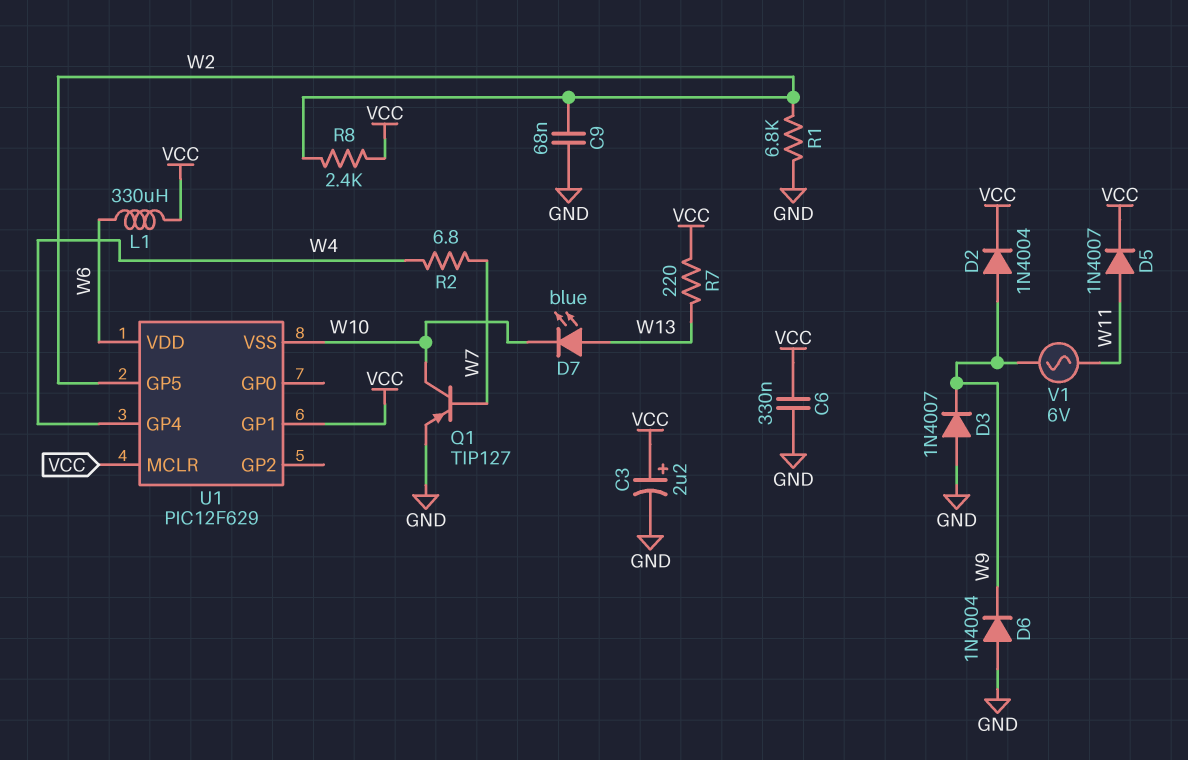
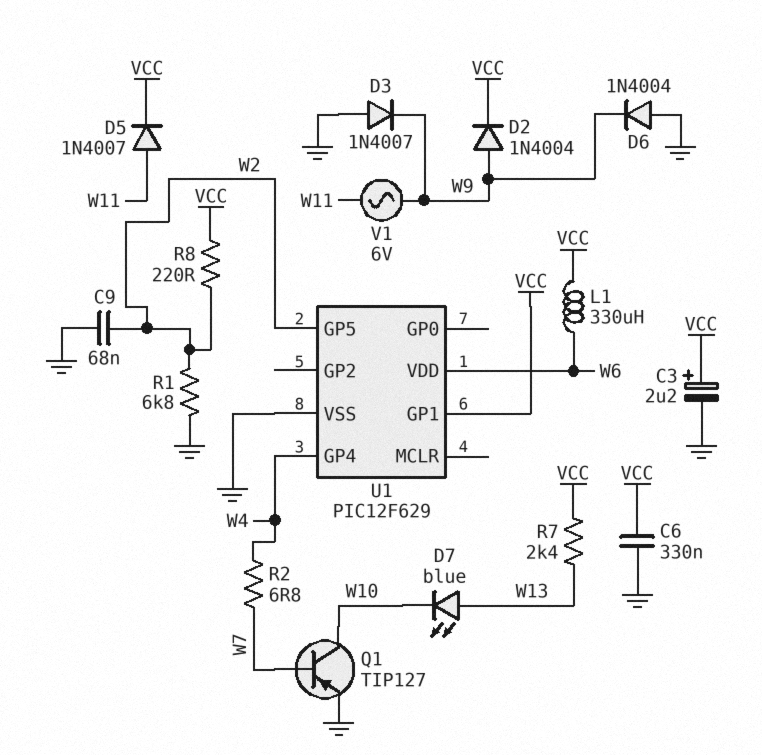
R7: 220 (VCC, W13) -> 2.4k (VCC, W13)
R8: 2.4k (VCC, W2) -> 220 (VCC, W2)
U1 pin MCLR: VCC -> none
U1 pin VSS: W10 -> GND

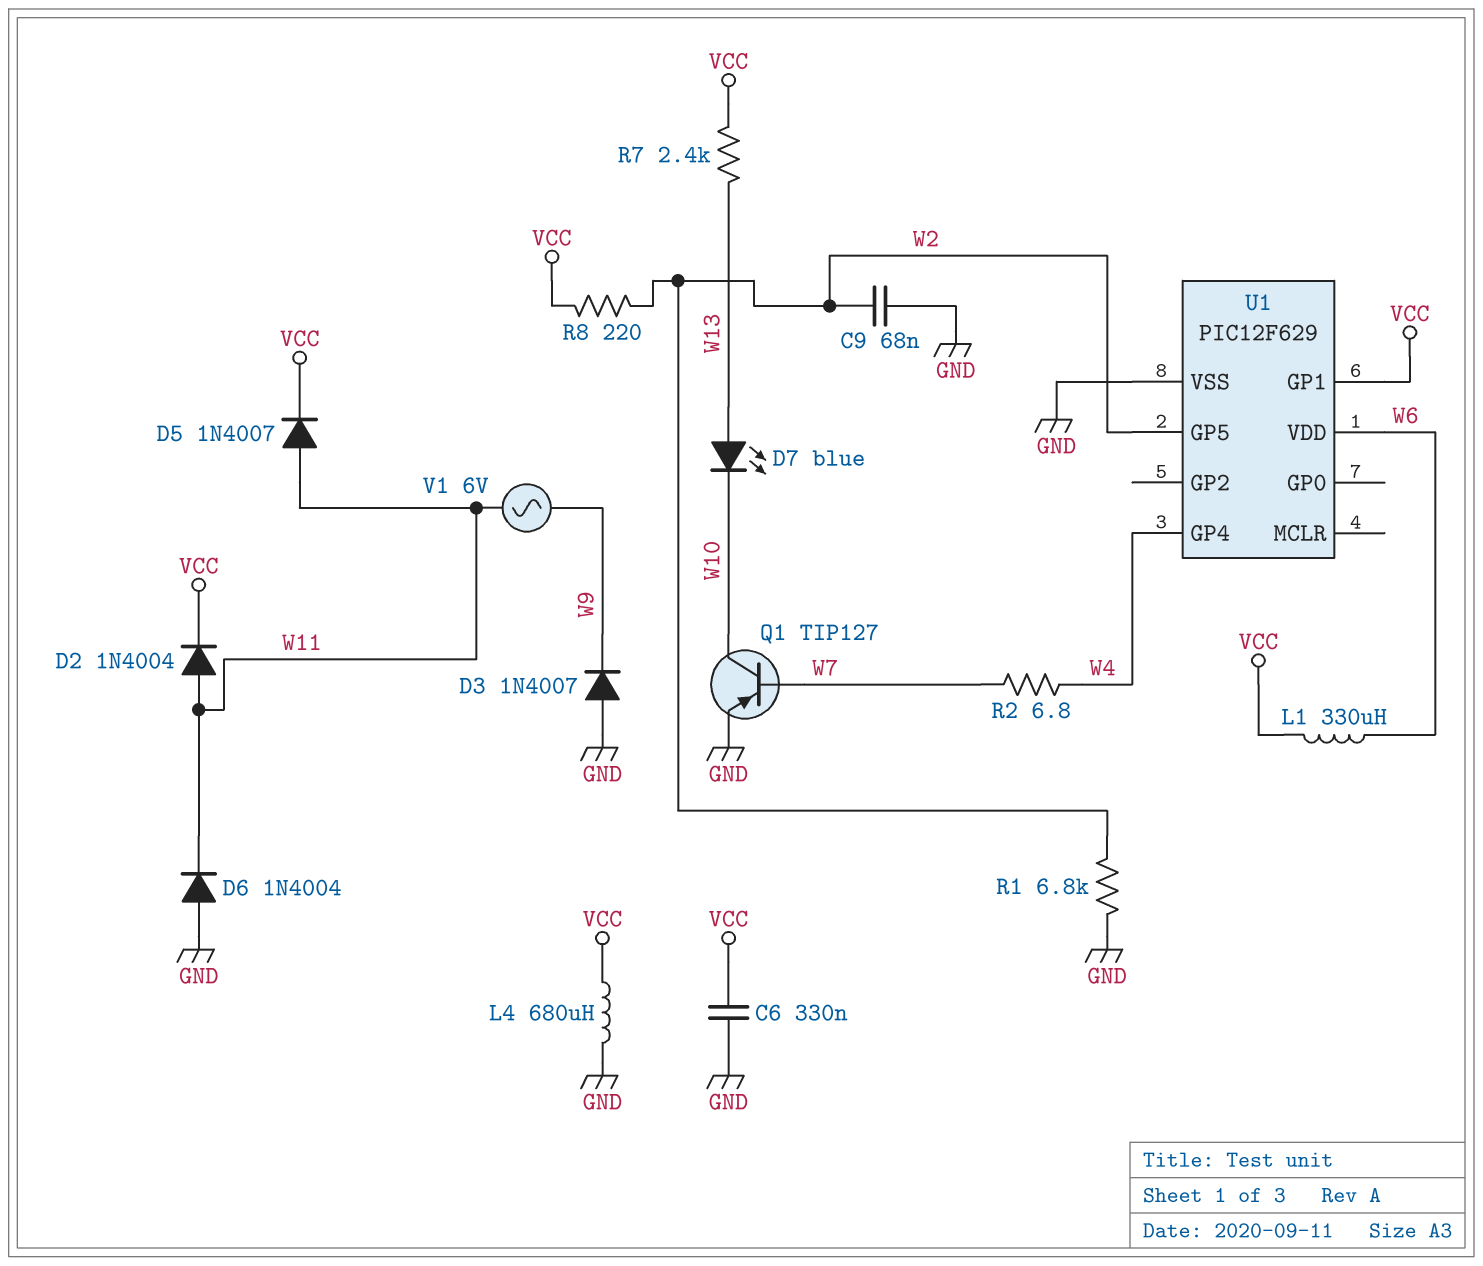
C3: 2.2uF (plus VCC, minus GND) -> none
D2: diode 1N4004 (A W9, K VCC) -> diode 1N4004 (A W11, K VCC)
D6: diode 1N4004 (A GND, K W9) -> diode 1N4004 (A GND, K W11)
L4: none -> 680uH (GND, VCC)

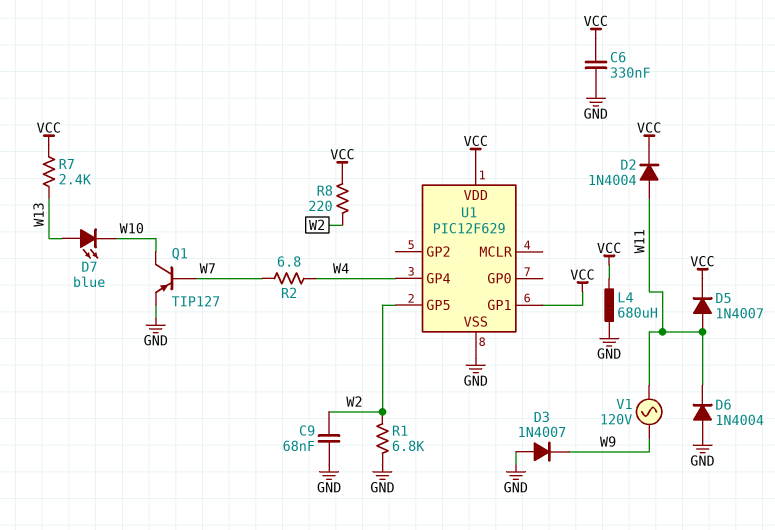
L1: 330uH (VCC, W6) -> none
U1 pin VDD: W6 -> VCC
V1: AC 6V (W9, W11) -> AC 120V (W9, W11)

